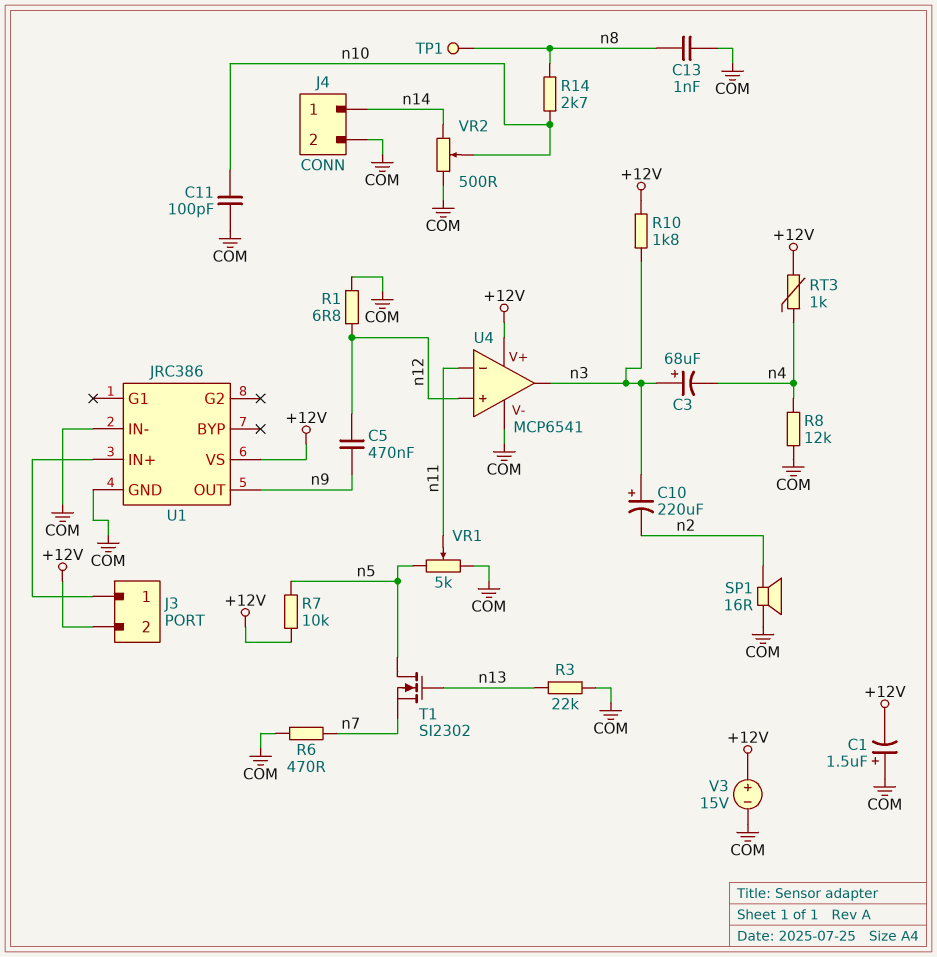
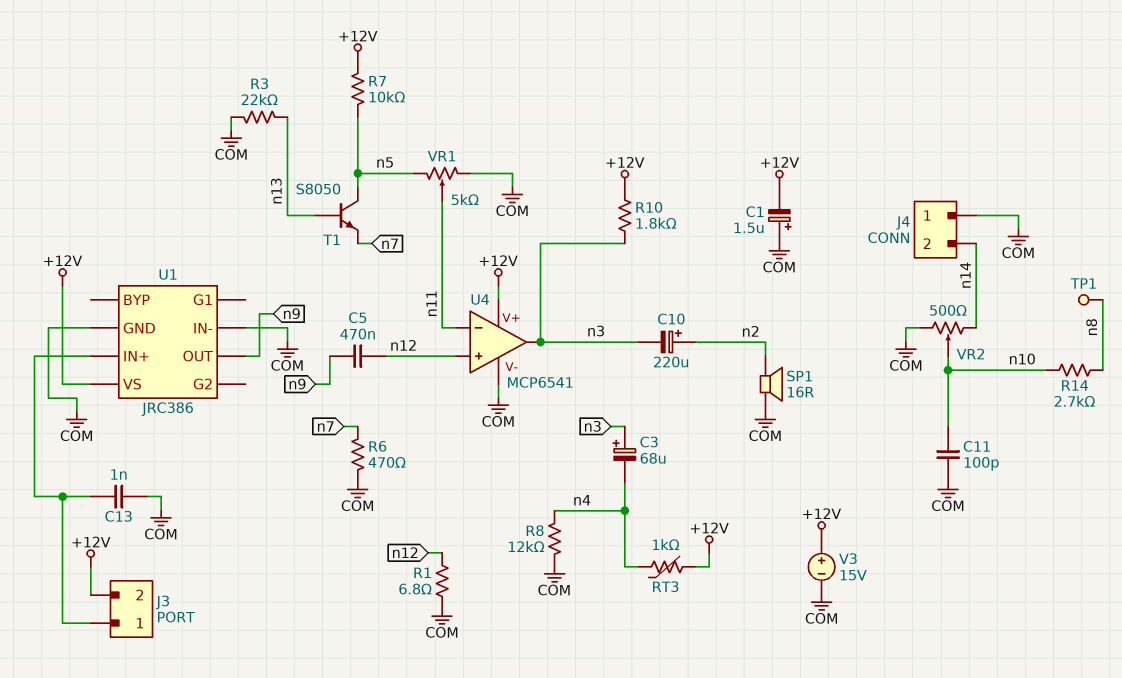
C10: 220uF (plus n3, minus n2) -> 220uF (plus n2, minus n3)
C13: 1nF (COM, n8) -> 1nF (COM, J3/1)
J4 pin 1: n14 -> COM
J4 pin 2: COM -> n14
T1: NMOS SI2302 (G n13, D n5, S n7) -> NPN S8050 (B n13, C n5, E n7)

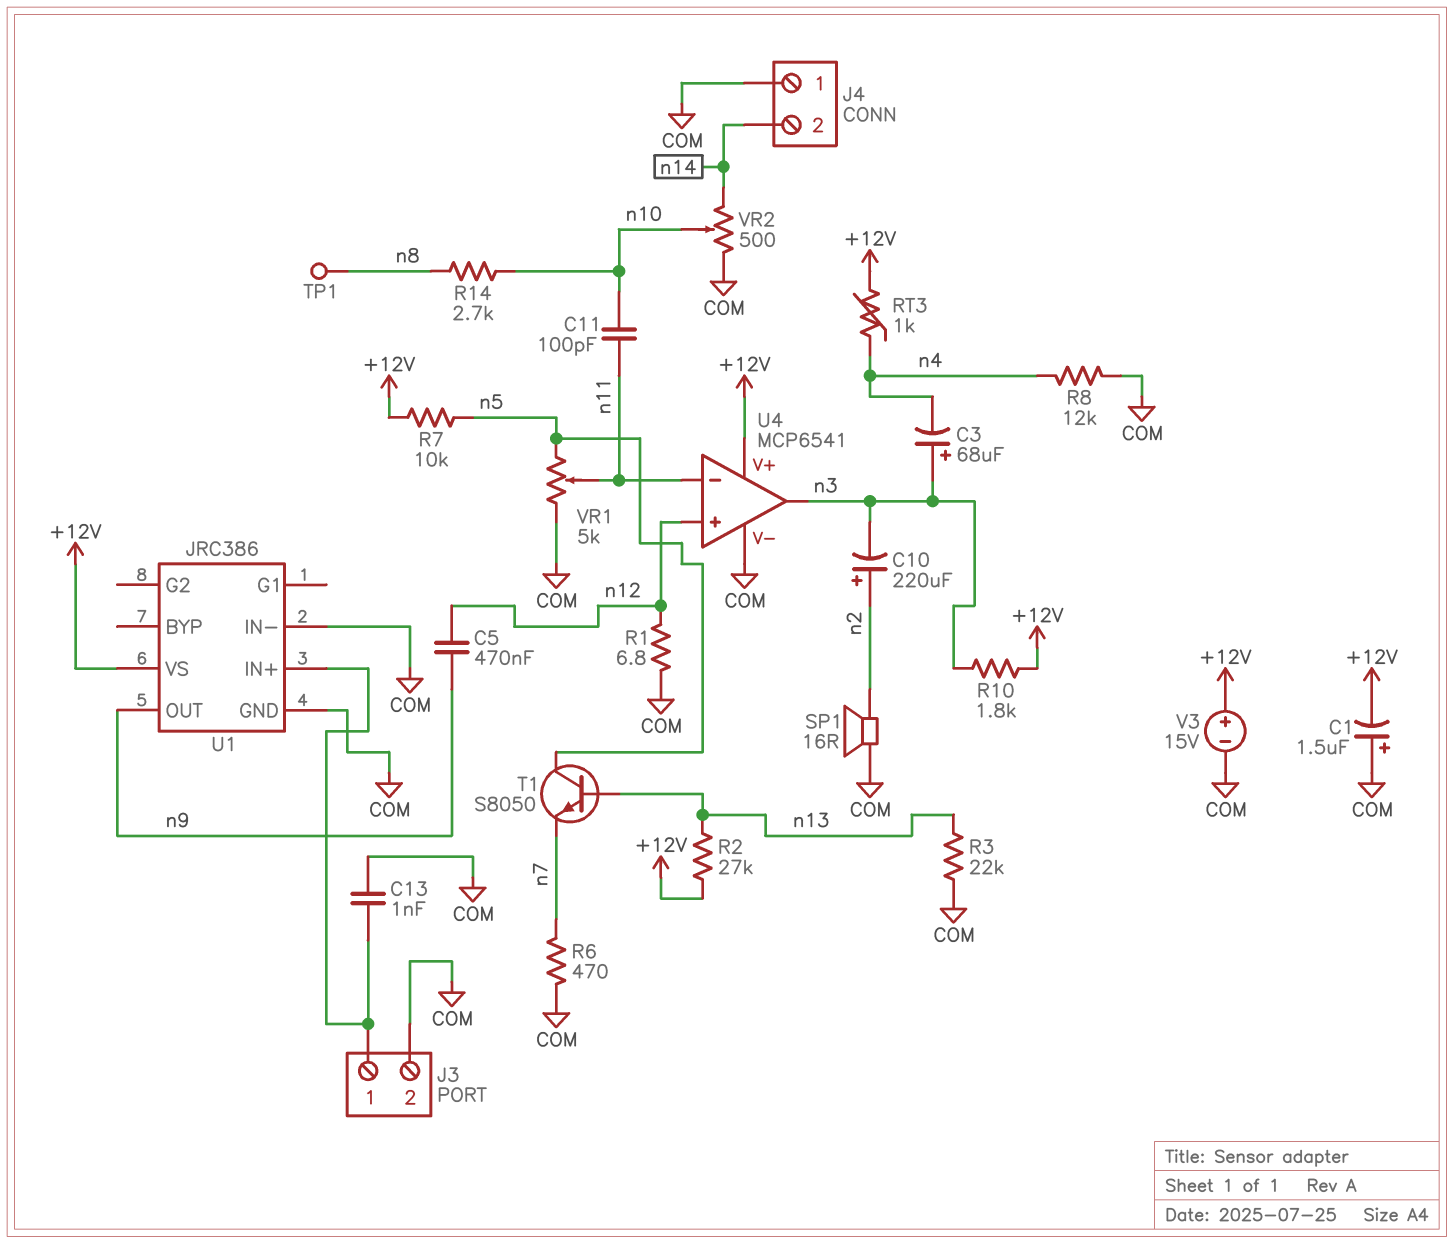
C11: 100pF (COM, n10) -> 100pF (n10, n11)
J3 pin 2: +12V -> COM
R2: none -> 27k (+12V, n13)

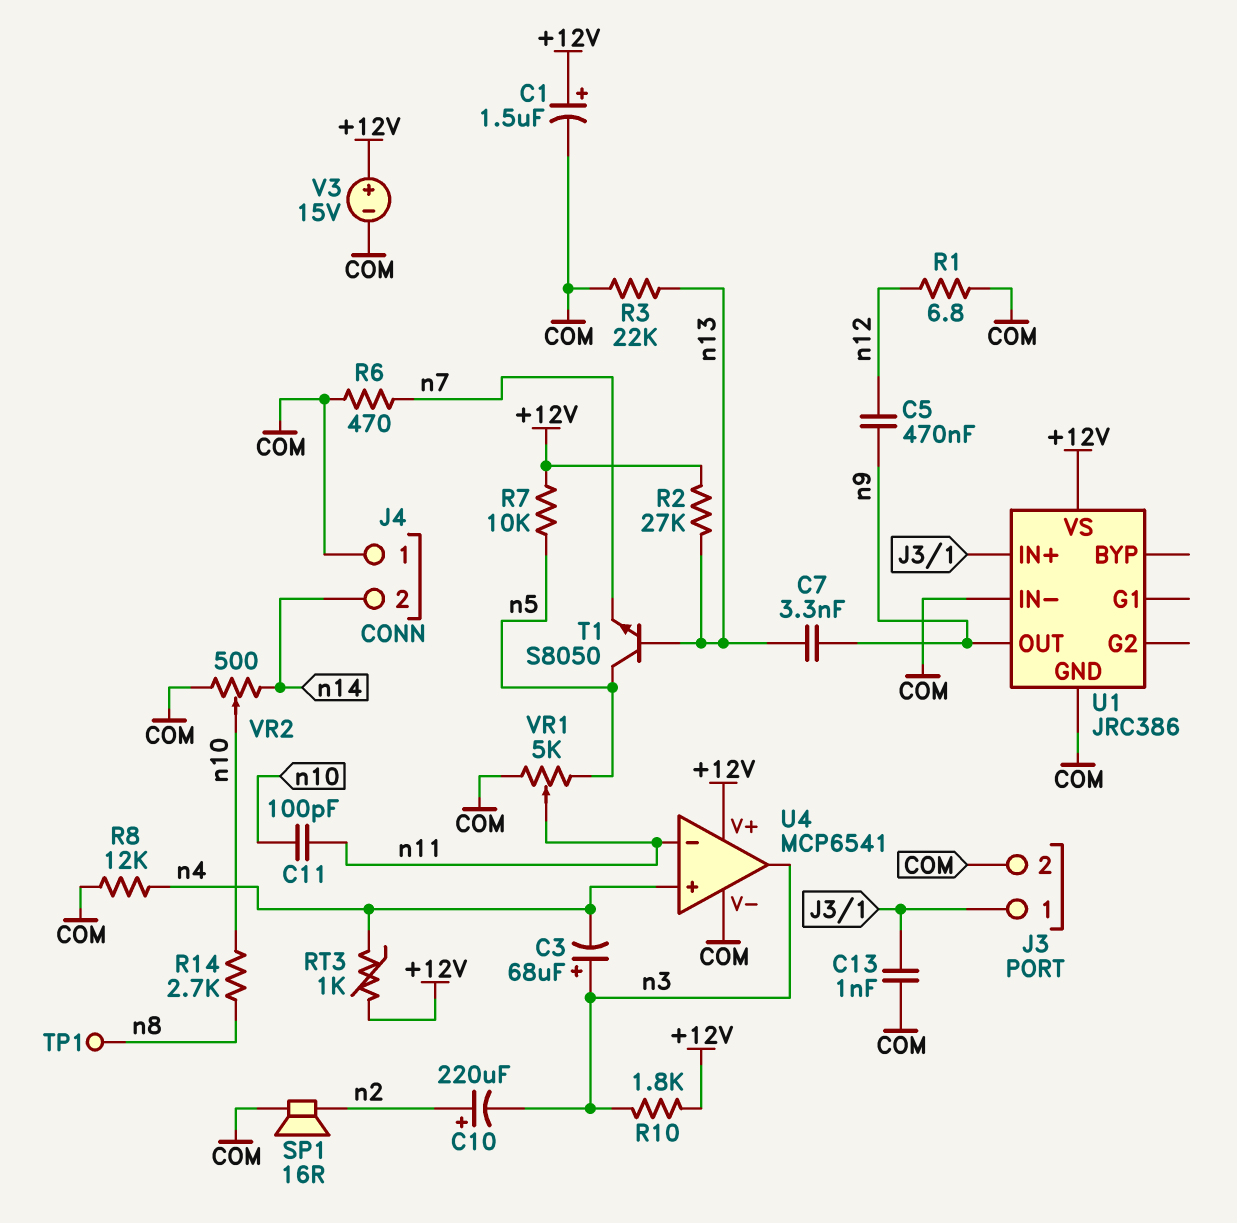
C1: 1.5uF (plus COM, minus +12V) -> 1.5uF (plus +12V, minus COM)
C7: none -> 3.3nF (n9, n13)
U4 pin in+: n12 -> n4

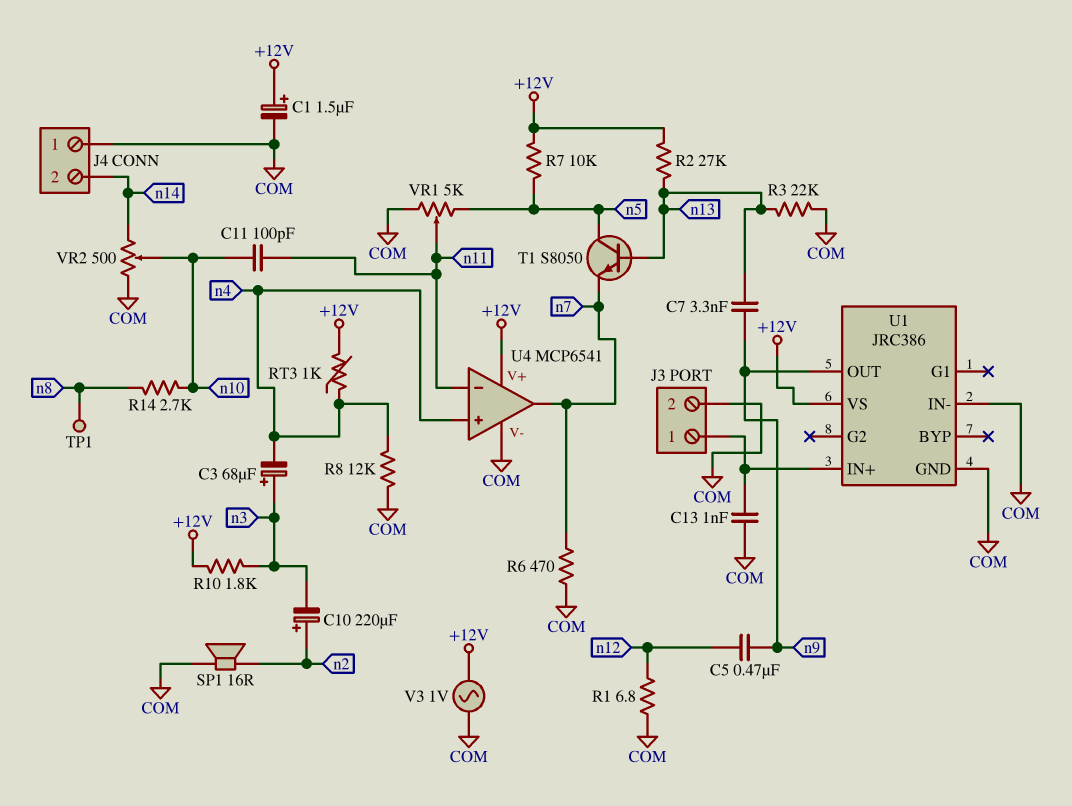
U4 pin out: n3 -> n7
V3: 15V (plus +12V, minus COM) -> AC 1V (+12V, COM)

